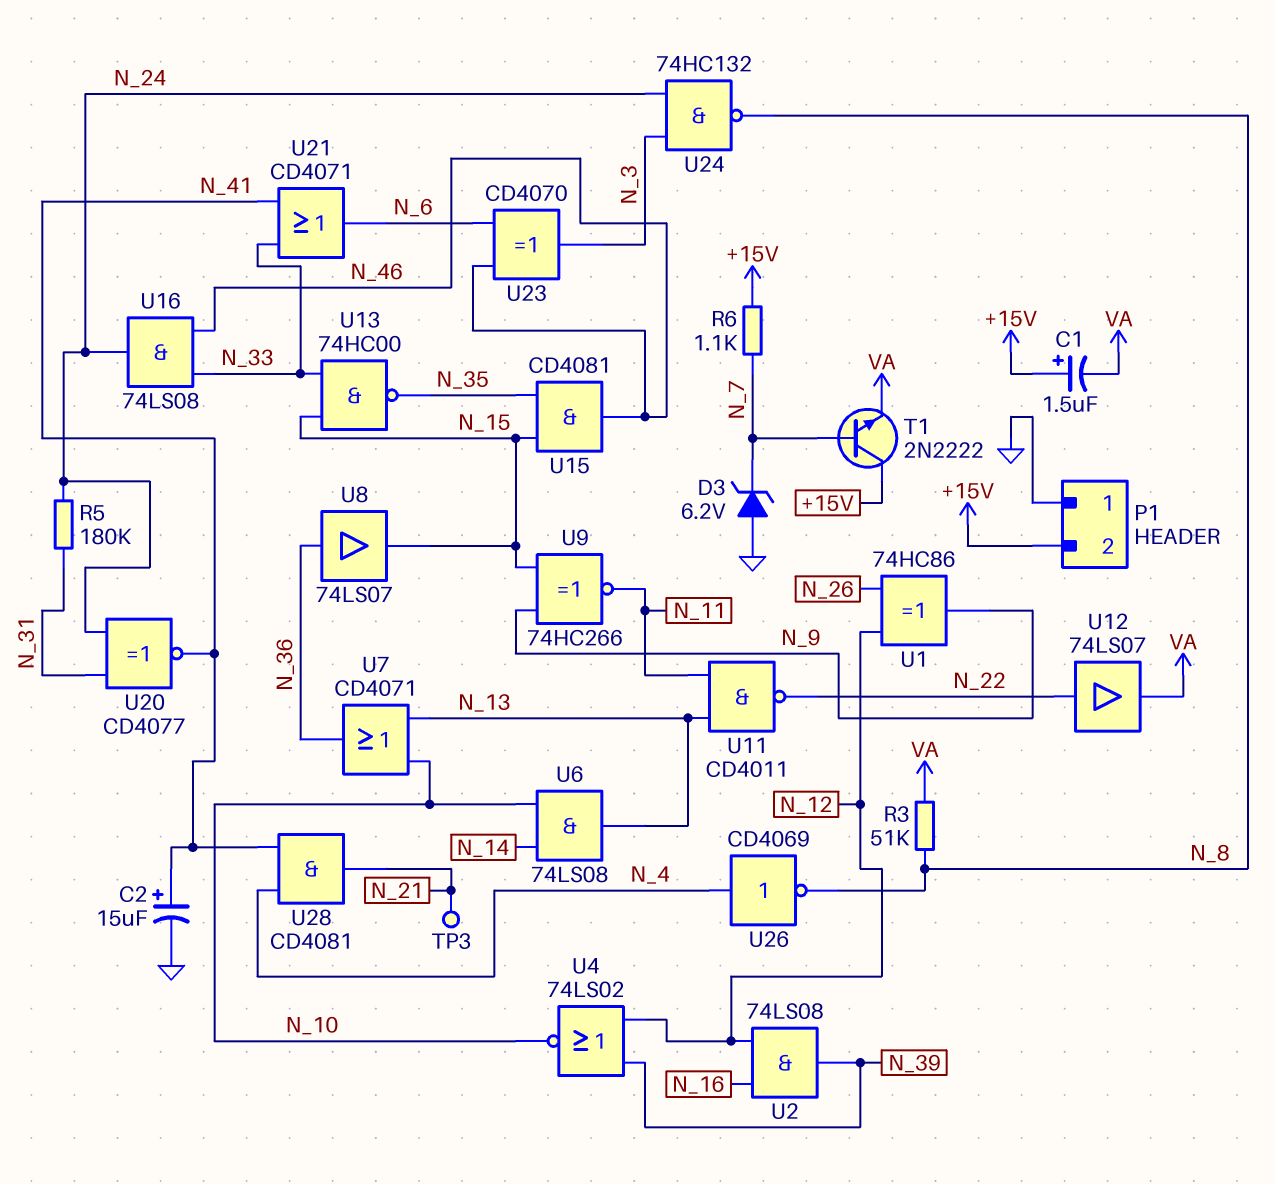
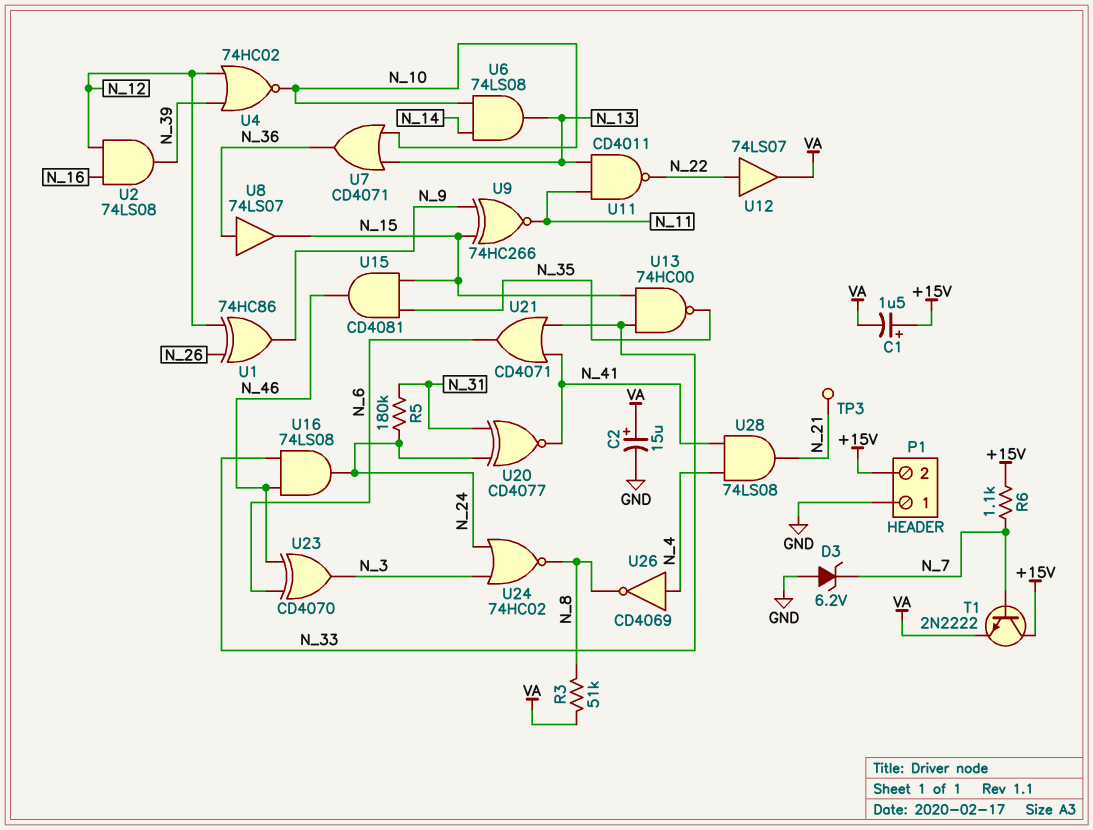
C2: 15uF (plus N_41, minus GND) -> 15uF (plus VA, minus GND)
U4: NOR 74LS02 (in N_12, in N_39, out N_10) -> NOR 74HC02 (in N_12, in N_39, out N_10)
U24: NAND 74HC132 (in N_3, in N_24, out N_8) -> NOR 74HC02 (in N_3, in N_24, out N_8)
U28: AND CD4081 (in N_4, in N_41, out N_21) -> AND 74LS08 (in N_4, in N_41, out N_21)

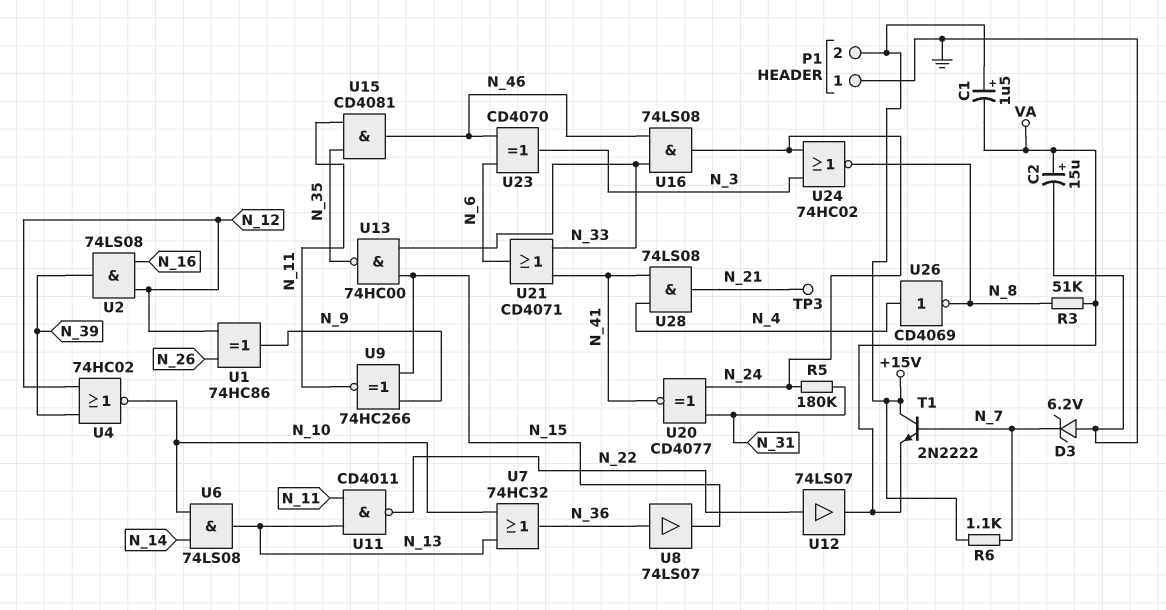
U7: OR CD4071 (in N_10, in N_13, out N_36) -> OR 74HC32 (in N_10, in N_13, out N_36)
U15: AND CD4081 (in N_15, in N_35, out N_46) -> AND CD4081 (in N_11, in N_35, out N_46)

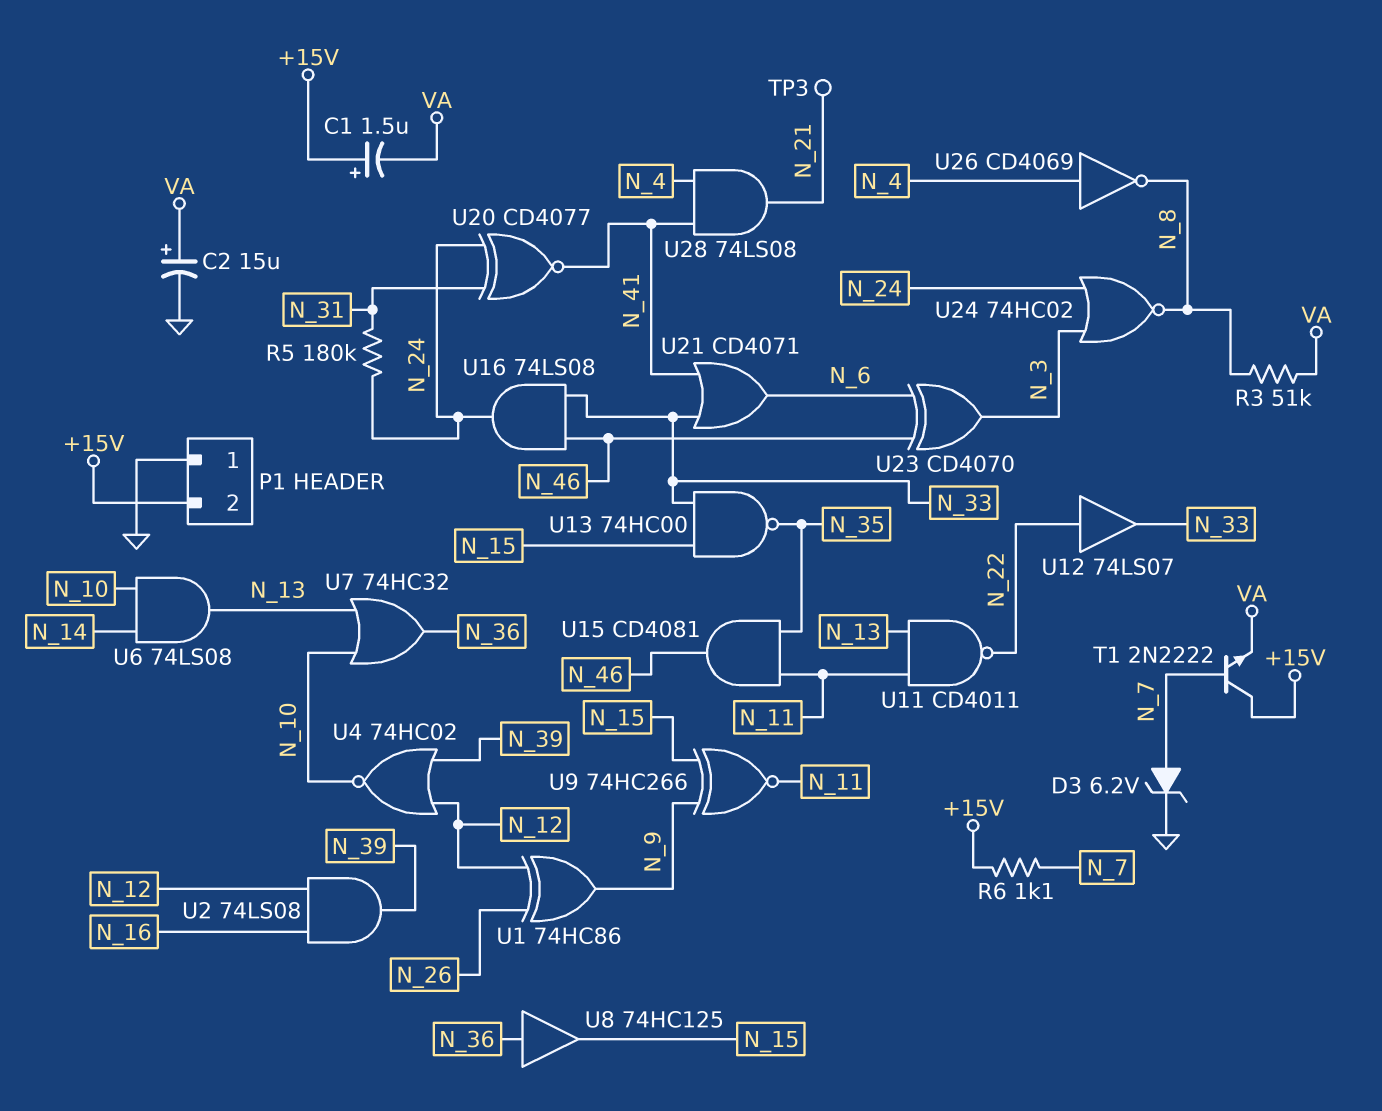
D3: zener 6.2V (A GND, K N_7) -> zener 6.2V (A N_7, K GND)
U8: buffer 74LS07 (in N_36, out N_15) -> buffer 74HC125 (in N_36, out N_15)
U12: buffer 74LS07 (in N_22, out VA) -> buffer 74LS07 (in N_22, out N_33)

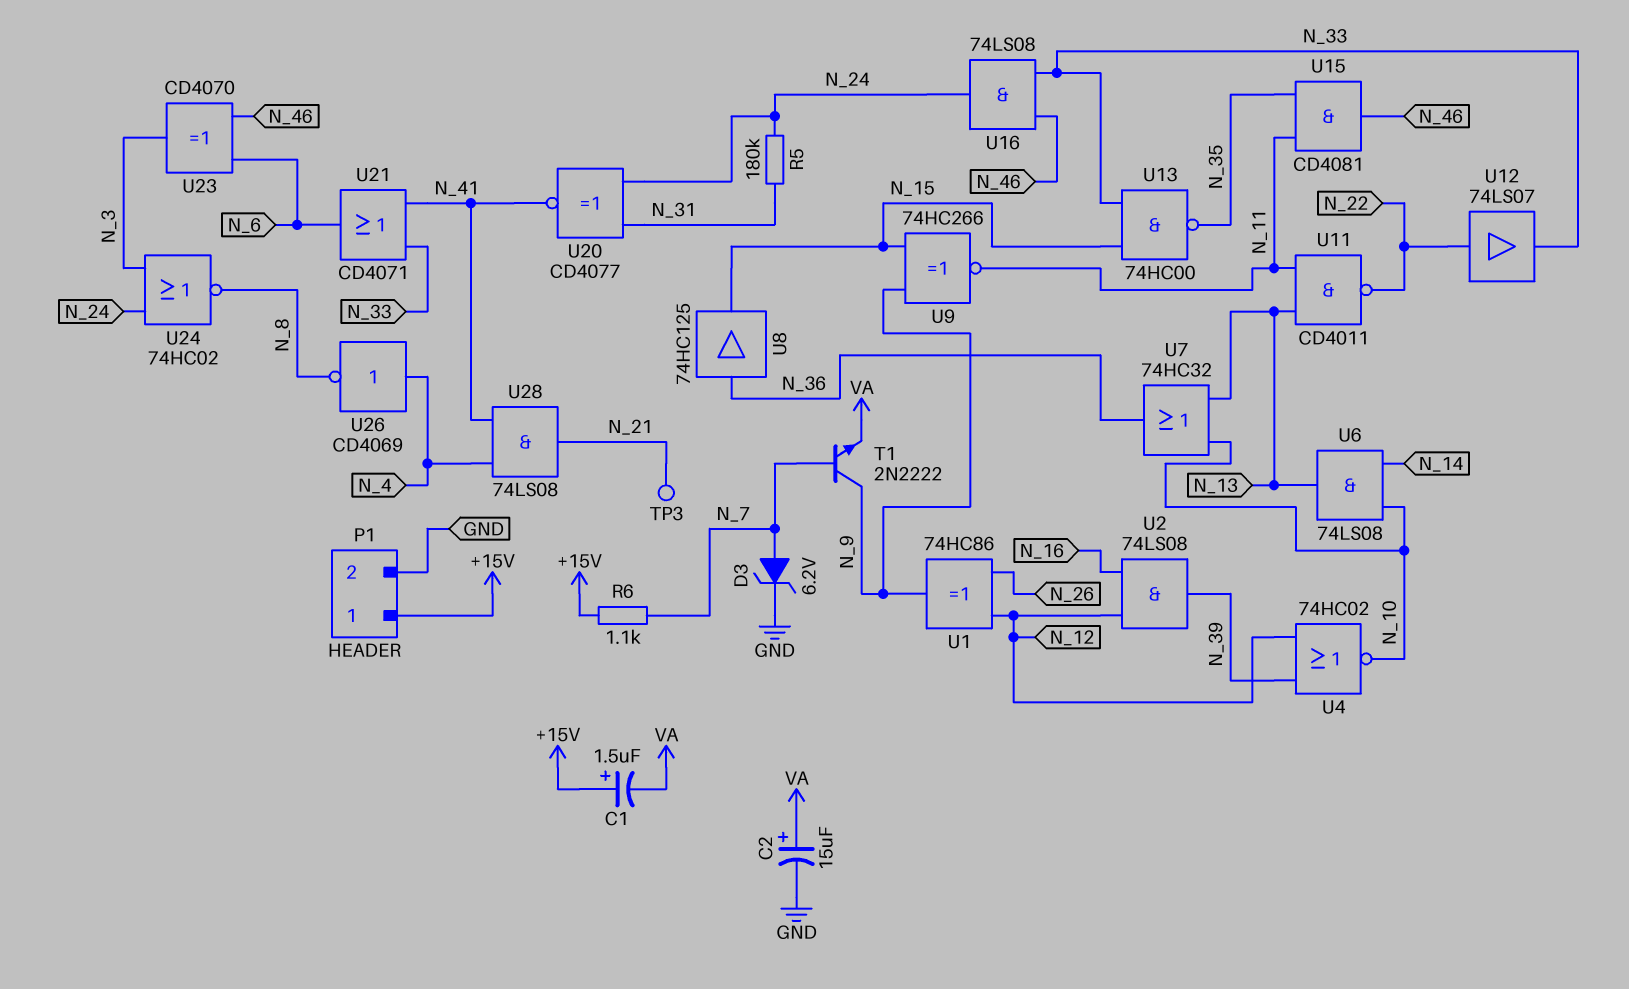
P1 pin 1: GND -> +15V
P1 pin 2: +15V -> GND
R3: 51k (N_8, VA) -> none
T1: NPN 2N2222 (B N_7, C +15V, E VA) -> NPN 2N2222 (B N_7, C N_9, E VA)

